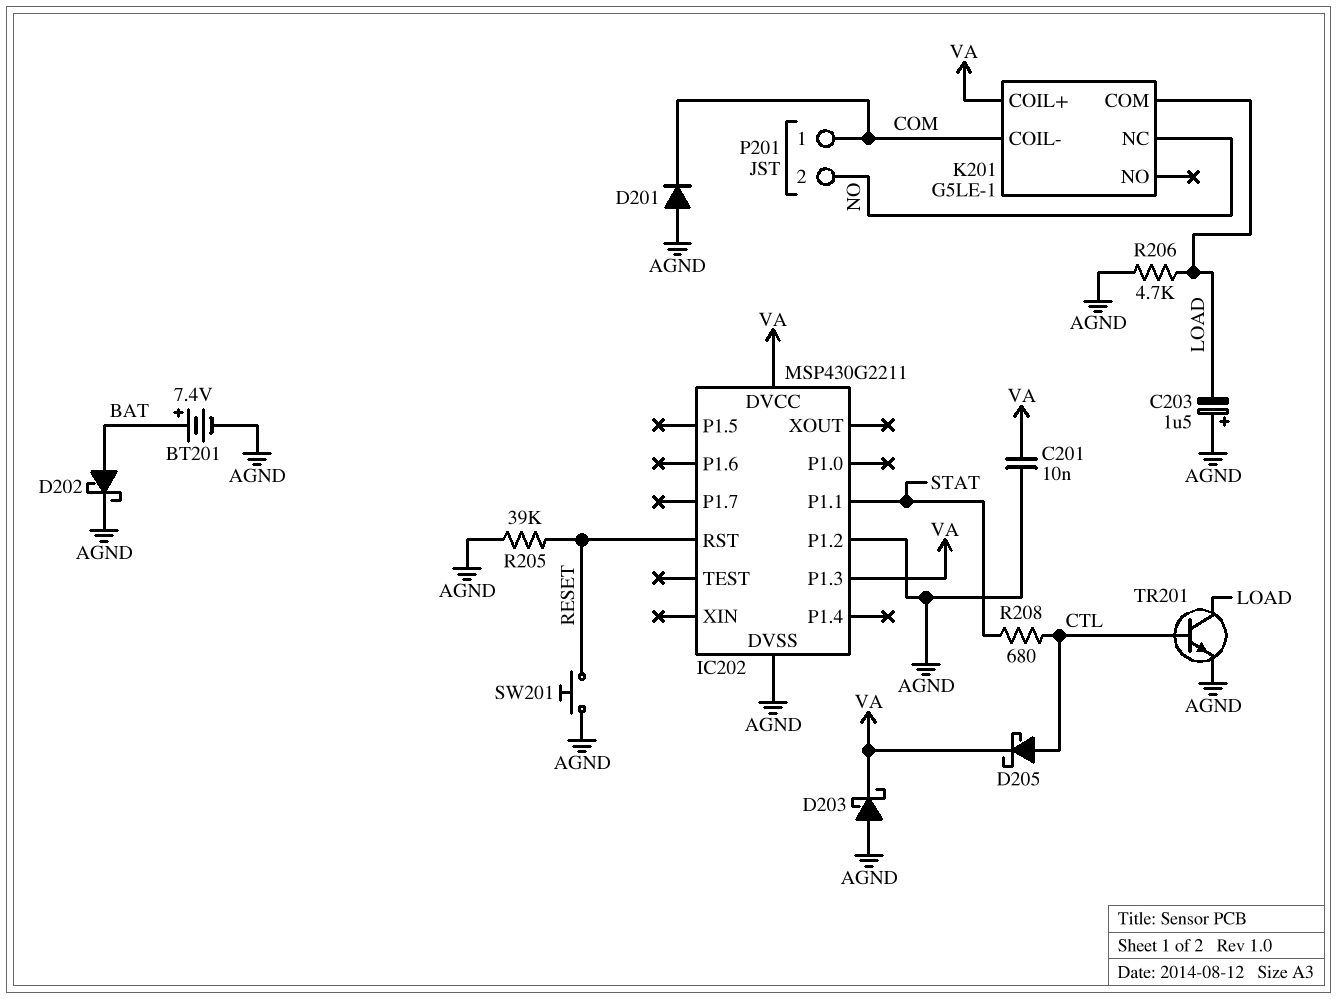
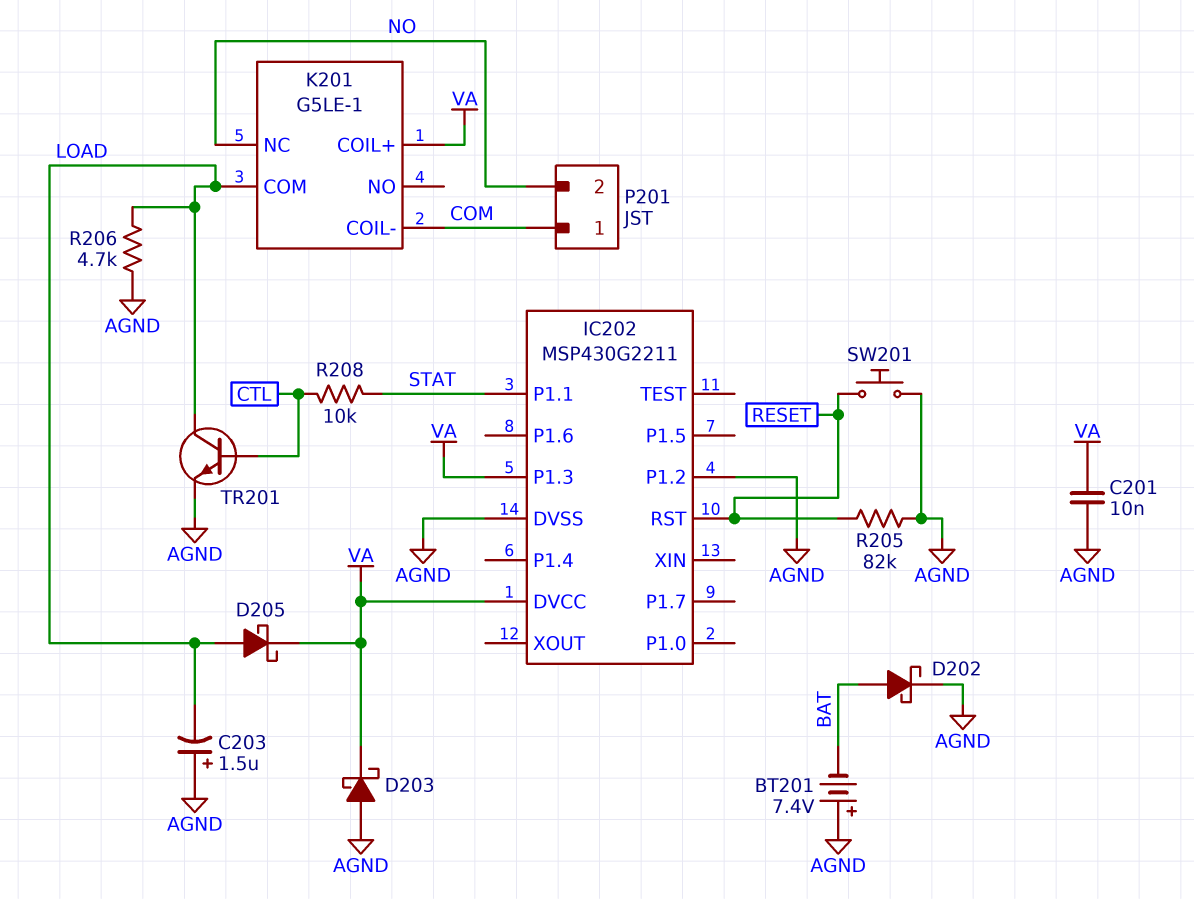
BT201: 7.4V (plus BAT, minus AGND) -> 7.4V (plus AGND, minus BAT)
D201: diode (A AGND, K COM) -> none
D205: schottky (A CTL, K VA) -> schottky (A LOAD, K VA)
R205: 39k (AGND, RESET) -> 82k (AGND, RESET)
R208: 680 (CTL, STAT) -> 10k (CTL, STAT)

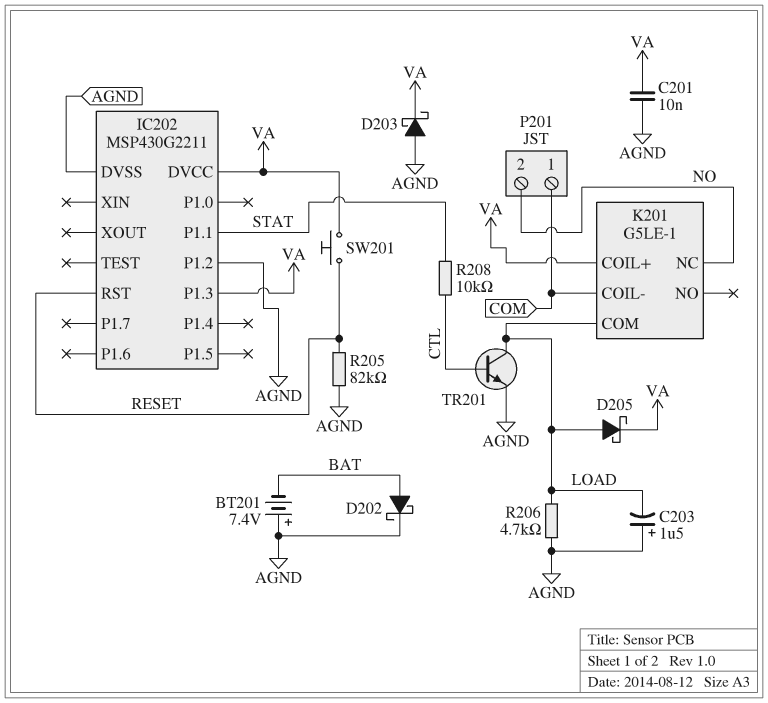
SW201: button (AGND, RESET) -> button (RESET, VA)

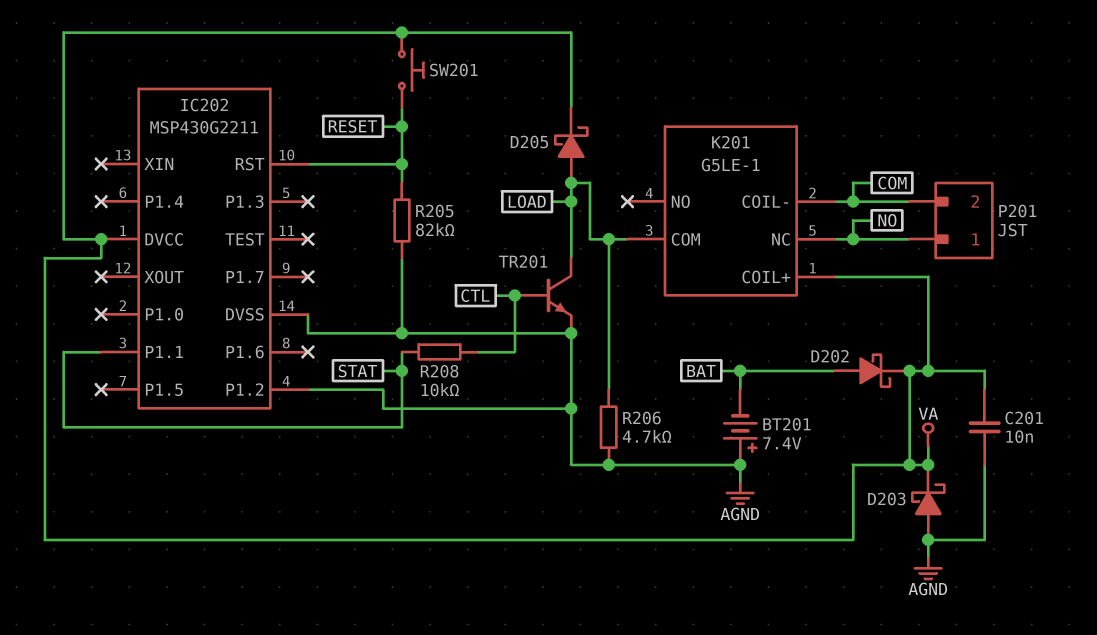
C203: 1.5uF (plus AGND, minus LOAD) -> none
D202: schottky (A BAT, K AGND) -> schottky (A BAT, K VA)
IC202 pin P1.3: VA -> none
P201 pin 1: COM -> NO
P201 pin 2: NO -> COM

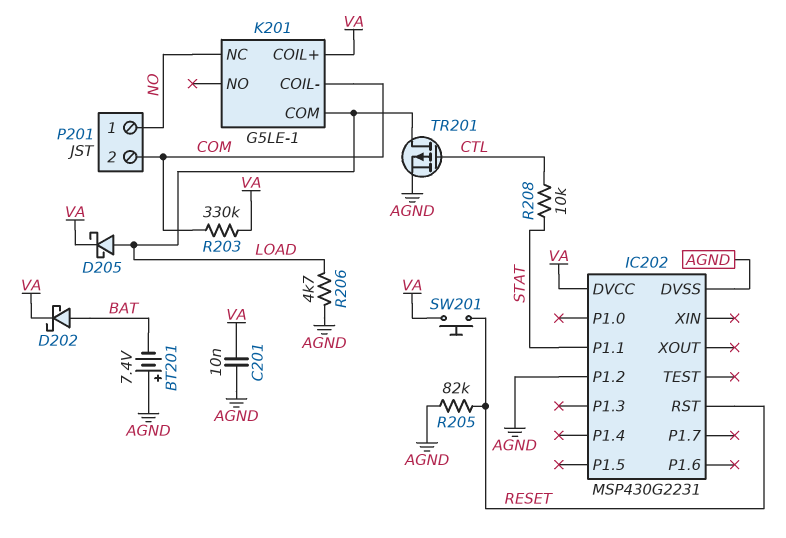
D203: schottky (A AGND, K VA) -> none
IC202: MSP430G2211 -> MSP430G2231
R203: none -> 330k (COM, VA)
TR201: NPN (B CTL, C LOAD, E AGND) -> PMOS (G CTL, D LOAD, S AGND)

